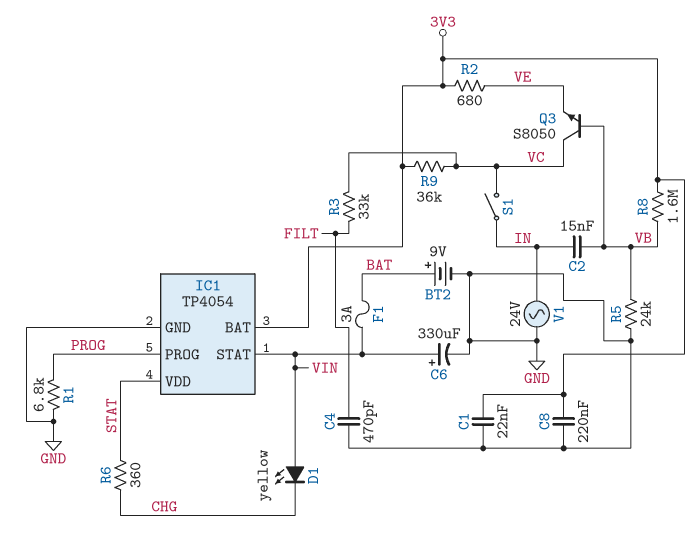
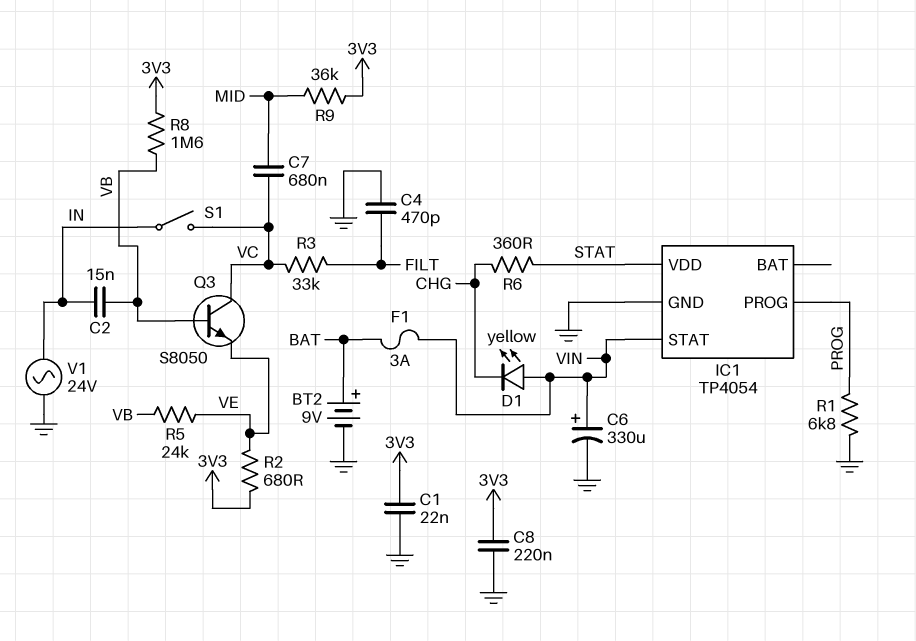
C7: none -> 680nF (MID, VC)
IC1 pin BAT: 3V3 -> none
R5: 24k (GND, VB) -> 24k (VB, VE)
R9: 36k (3V3, VC) -> 36k (3V3, MID)

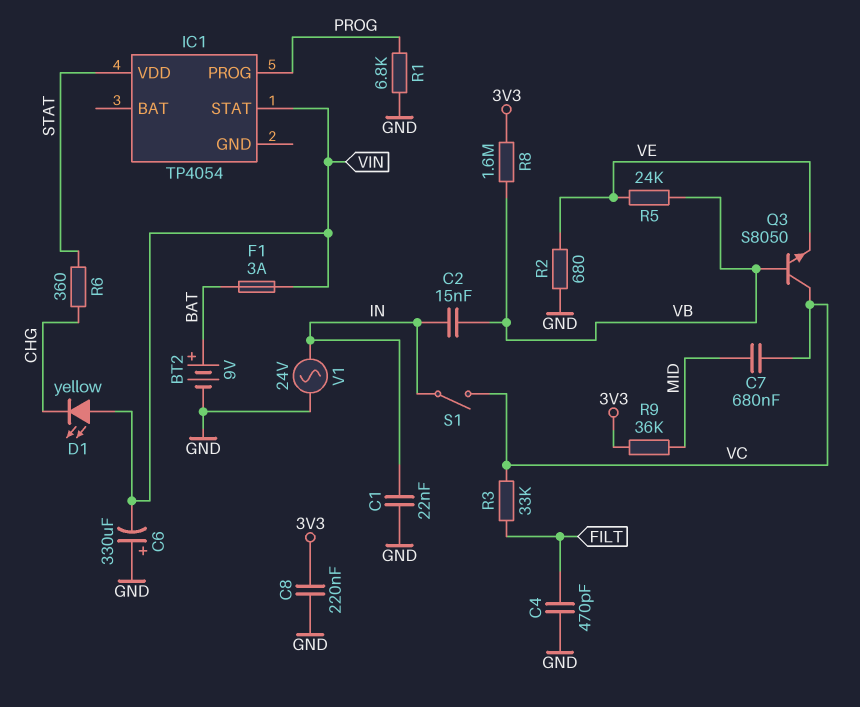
C1: 22nF (3V3, GND) -> 22nF (GND, IN)
C6: 330uF (plus VIN, minus GND) -> 330uF (plus GND, minus VIN)
IC1 pin GND: GND -> none
R2: 680 (3V3, VE) -> 680 (GND, VE)

